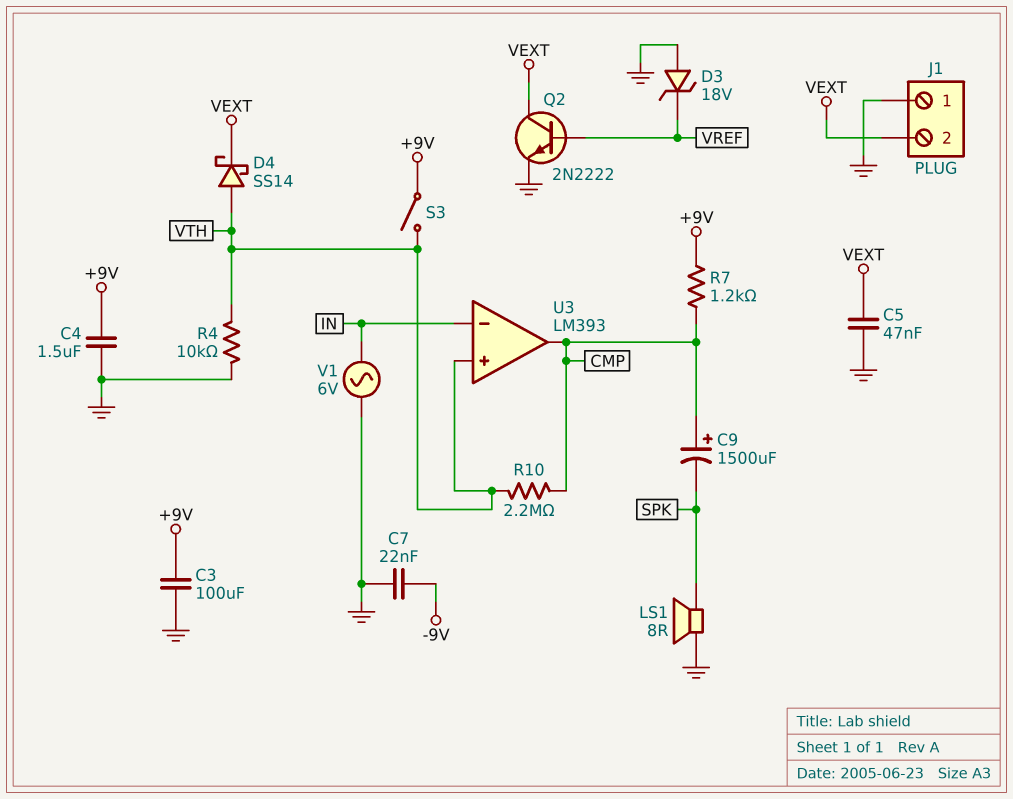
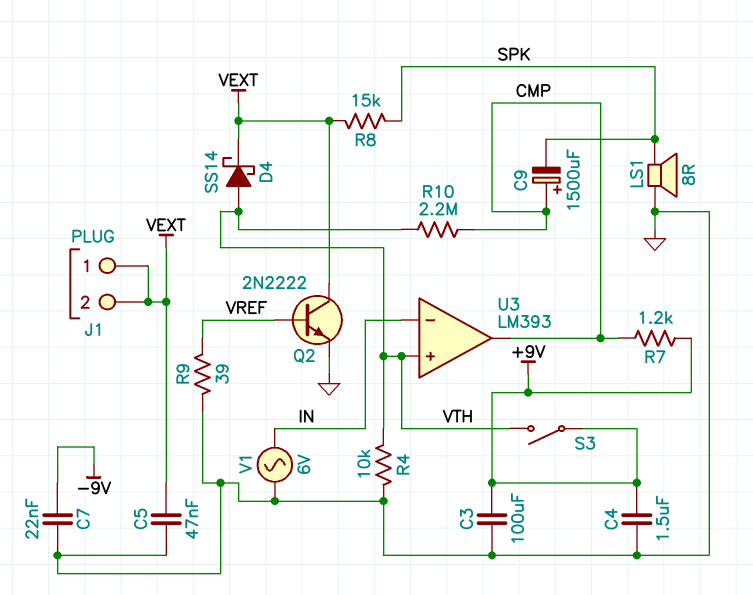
D3: zener 18V (A GND, K VREF) -> none
J1 pin 1: GND -> VEXT
R8: none -> 15k (SPK, VEXT)
R9: none -> 39 (GND, VREF)

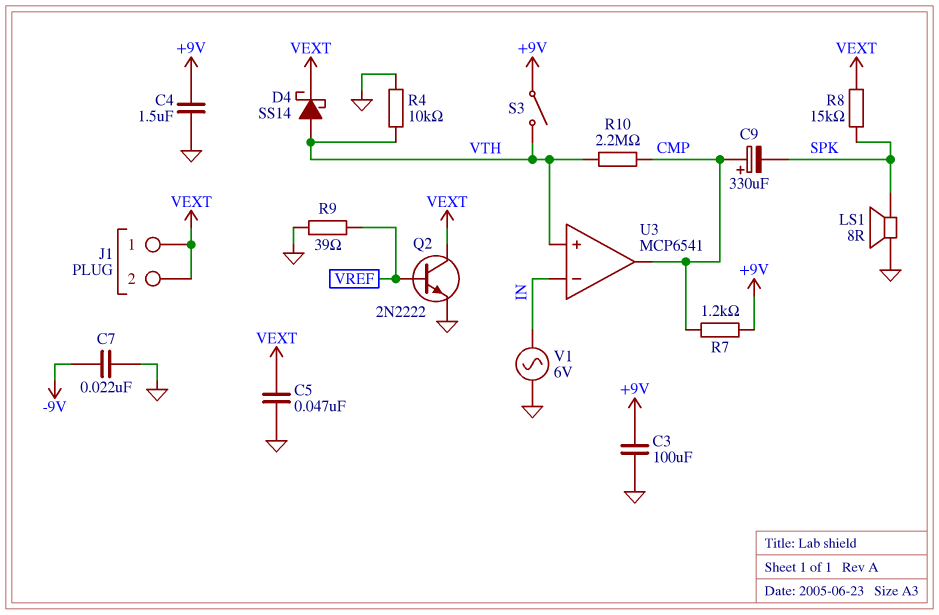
C9: 1500uF (plus CMP, minus SPK) -> 330uF (plus CMP, minus SPK)
U3: LM393 -> MCP6541

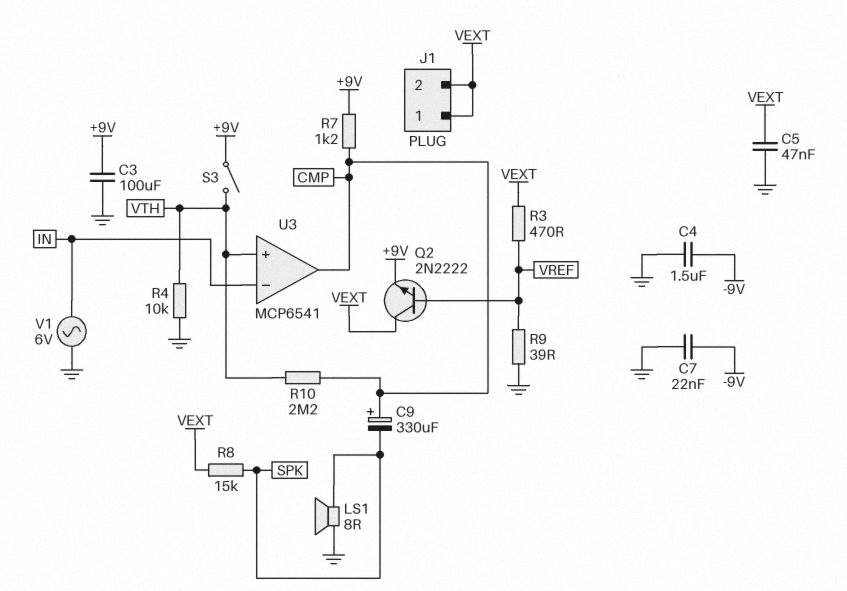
C4: 1.5uF (+9V, GND) -> 1.5uF (-9V, GND)
D4: schottky SS14 (A VTH, K VEXT) -> none
Q2: NPN 2N2222 (B VREF, C VEXT, E GND) -> NPN 2N2222 (B VREF, C VEXT, E +9V)
R3: none -> 470 (VEXT, VREF)

